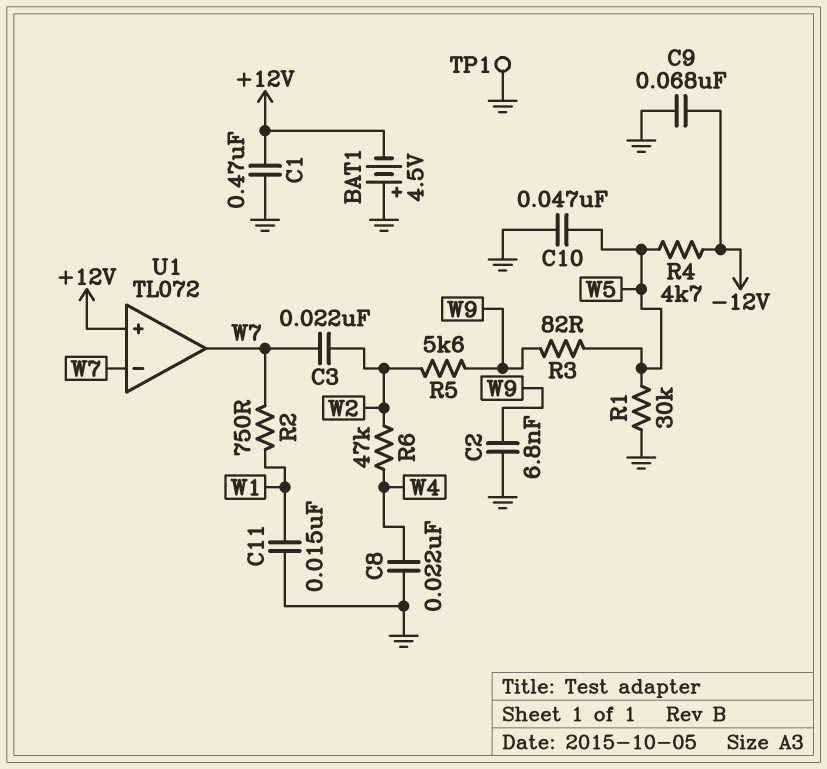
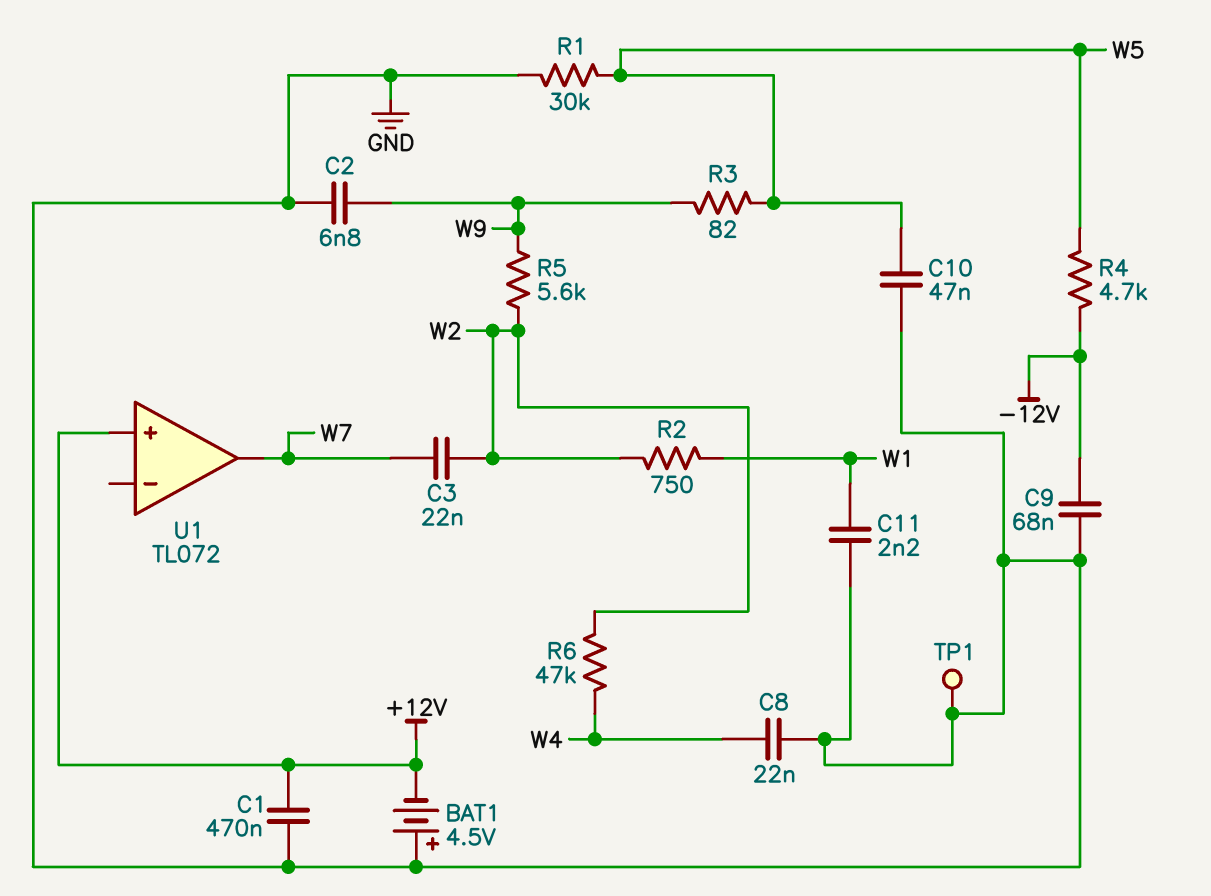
C11: 15nF (GND, W1) -> 2.2nF (GND, W1)
R2: 750 (W1, W7) -> 750 (W1, W2)
U1 pin in-: W7 -> none

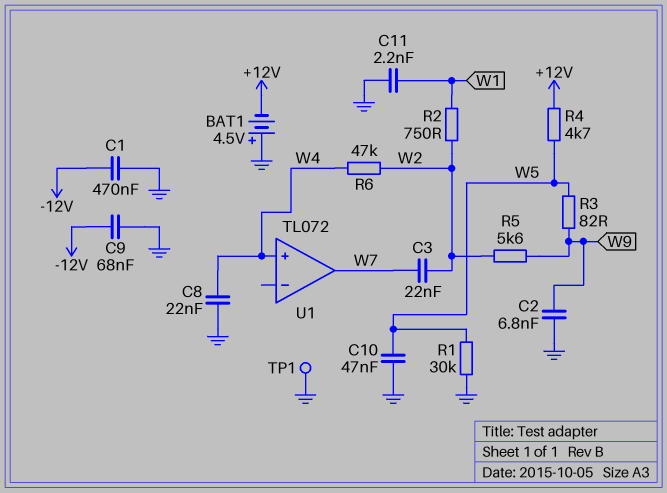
C1: 470nF (+12V, GND) -> 470nF (-12V, GND)
R4: 4.7k (-12V, W5) -> 4.7k (+12V, W5)
U1 pin in+: +12V -> W4

